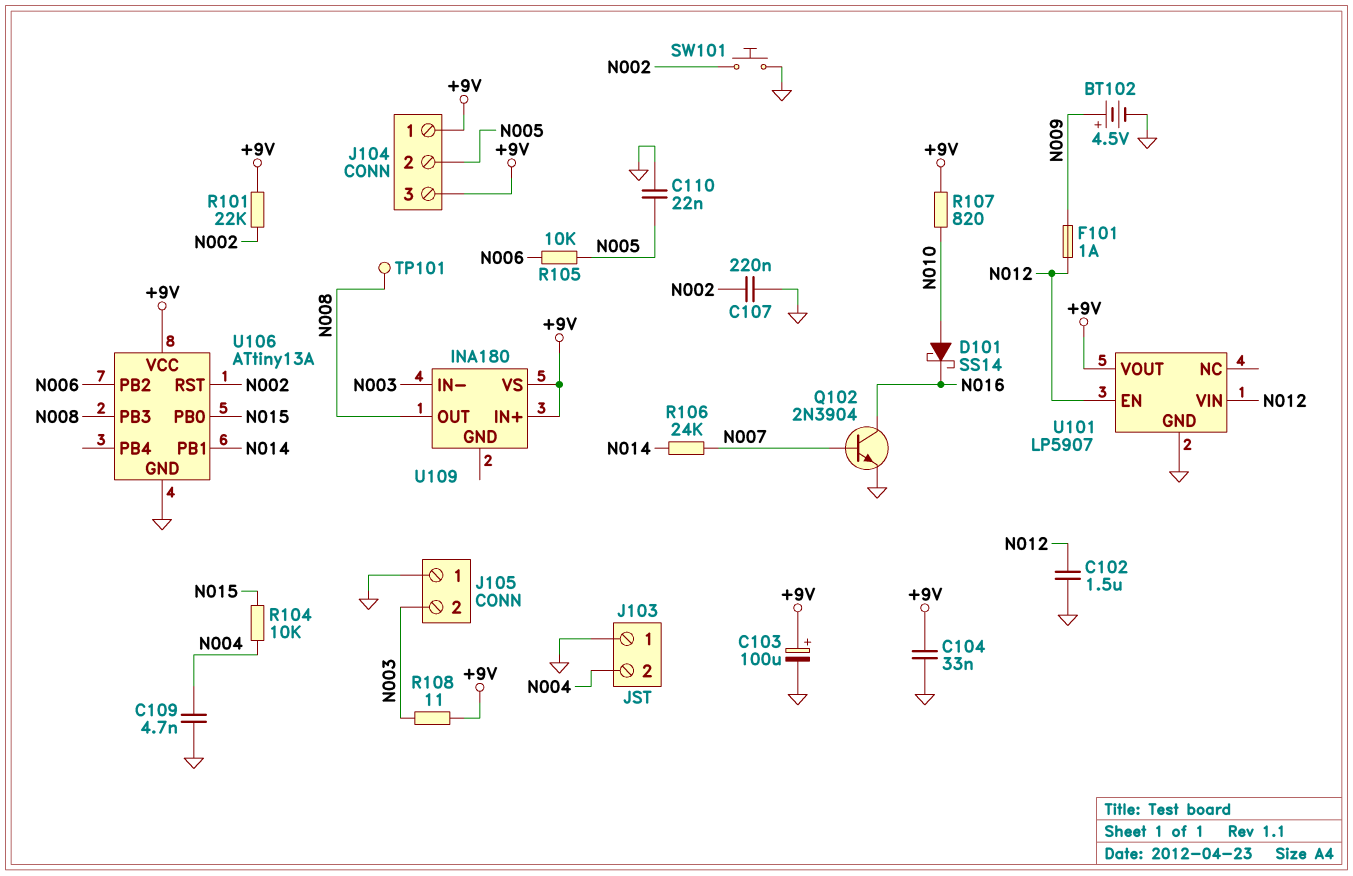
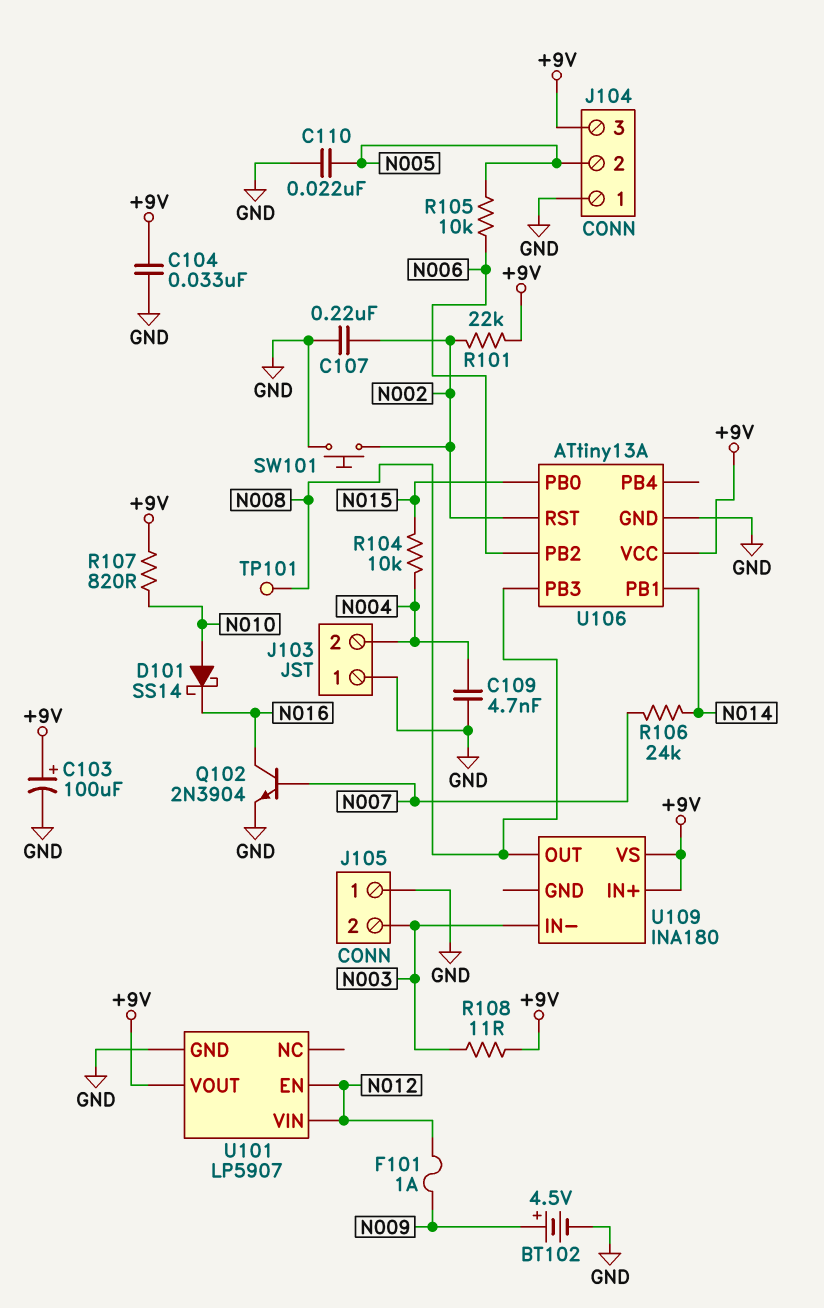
C102: 1.5uF (GND, N012) -> none
J104 pin 1: +9V -> GND

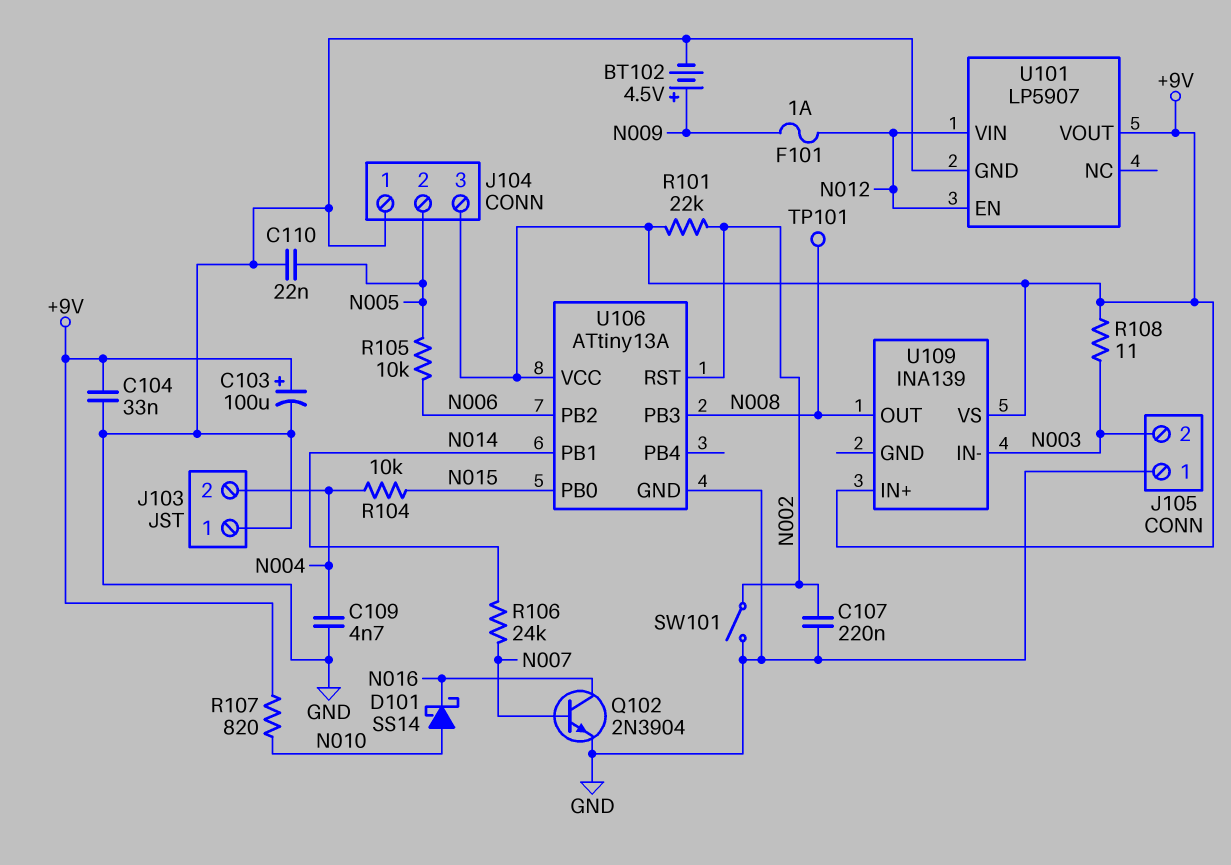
SW101: button (GND, N002) -> switch (GND, N002)
U109: INA180 -> INA139

